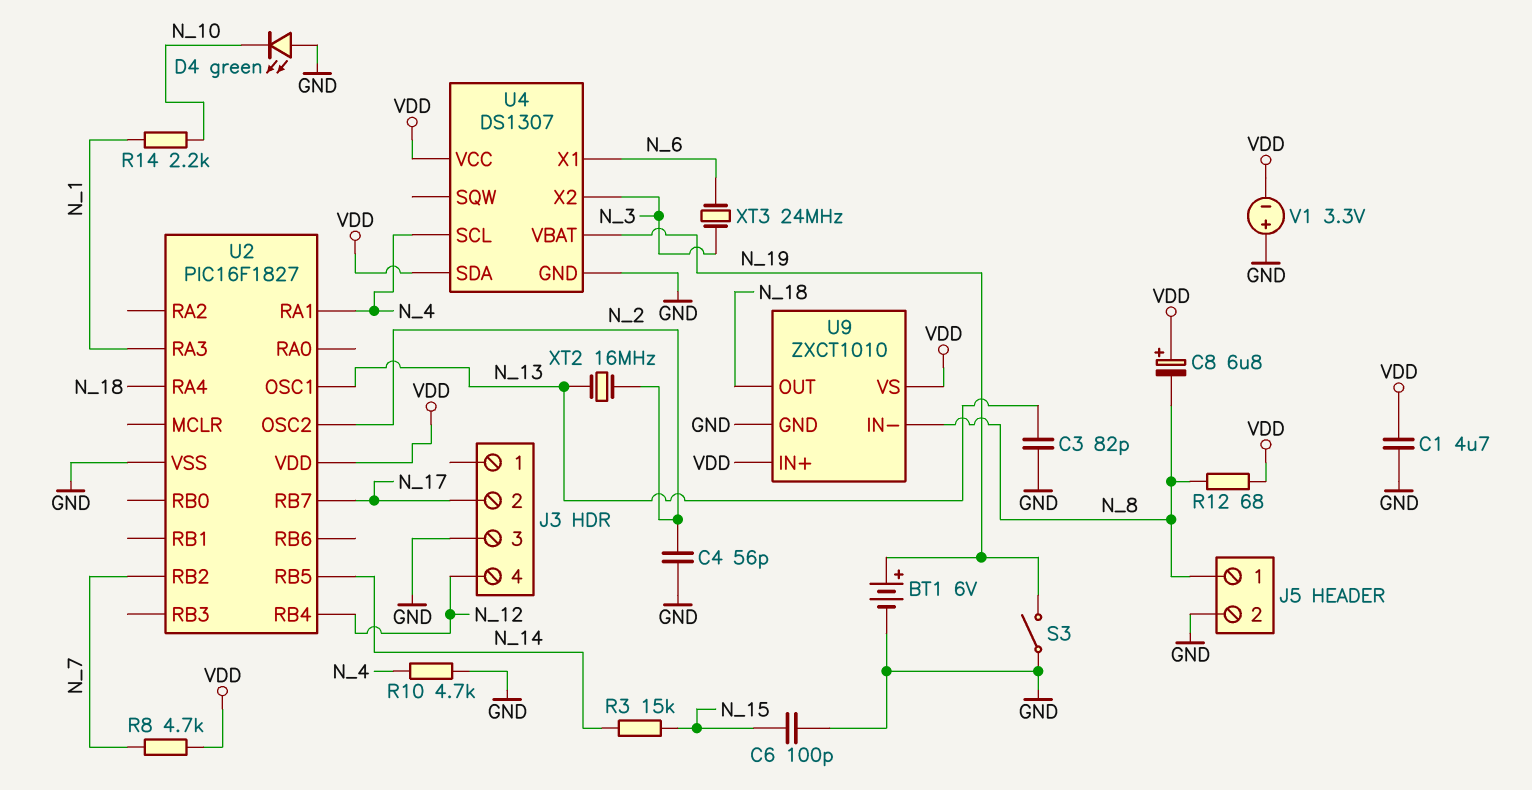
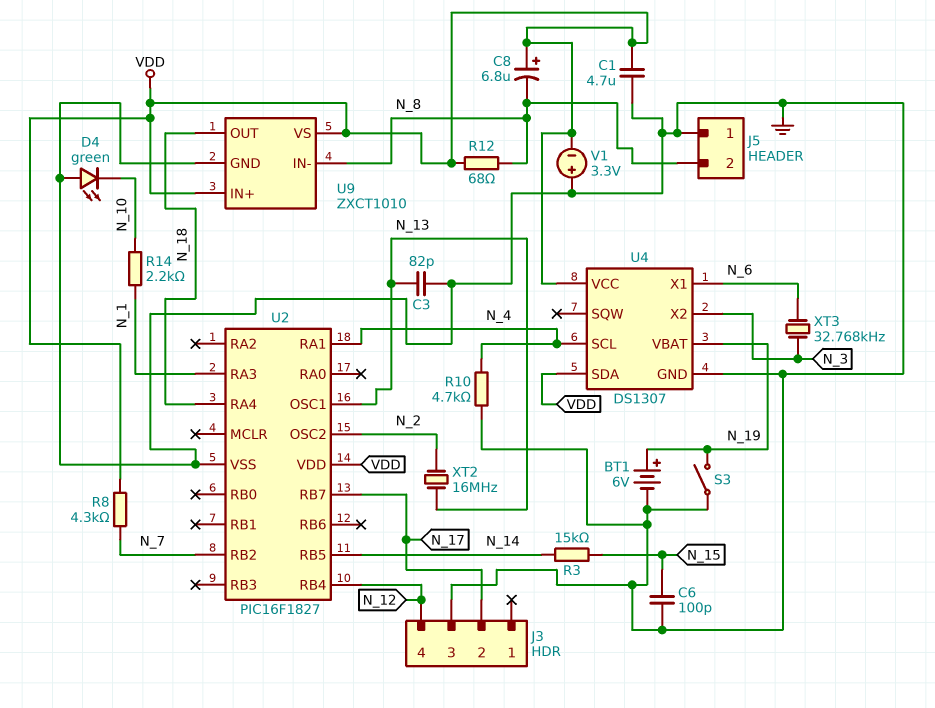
C4: 56pF (GND, N_2) -> none
J5 pin 1: N_8 -> GND
J5 pin 2: GND -> N_8
R8: 4.7k (N_7, VDD) -> 4.3k (N_7, VDD)
XT3: 24MHz (N_3, N_6) -> 32.768kHz (N_3, N_6)

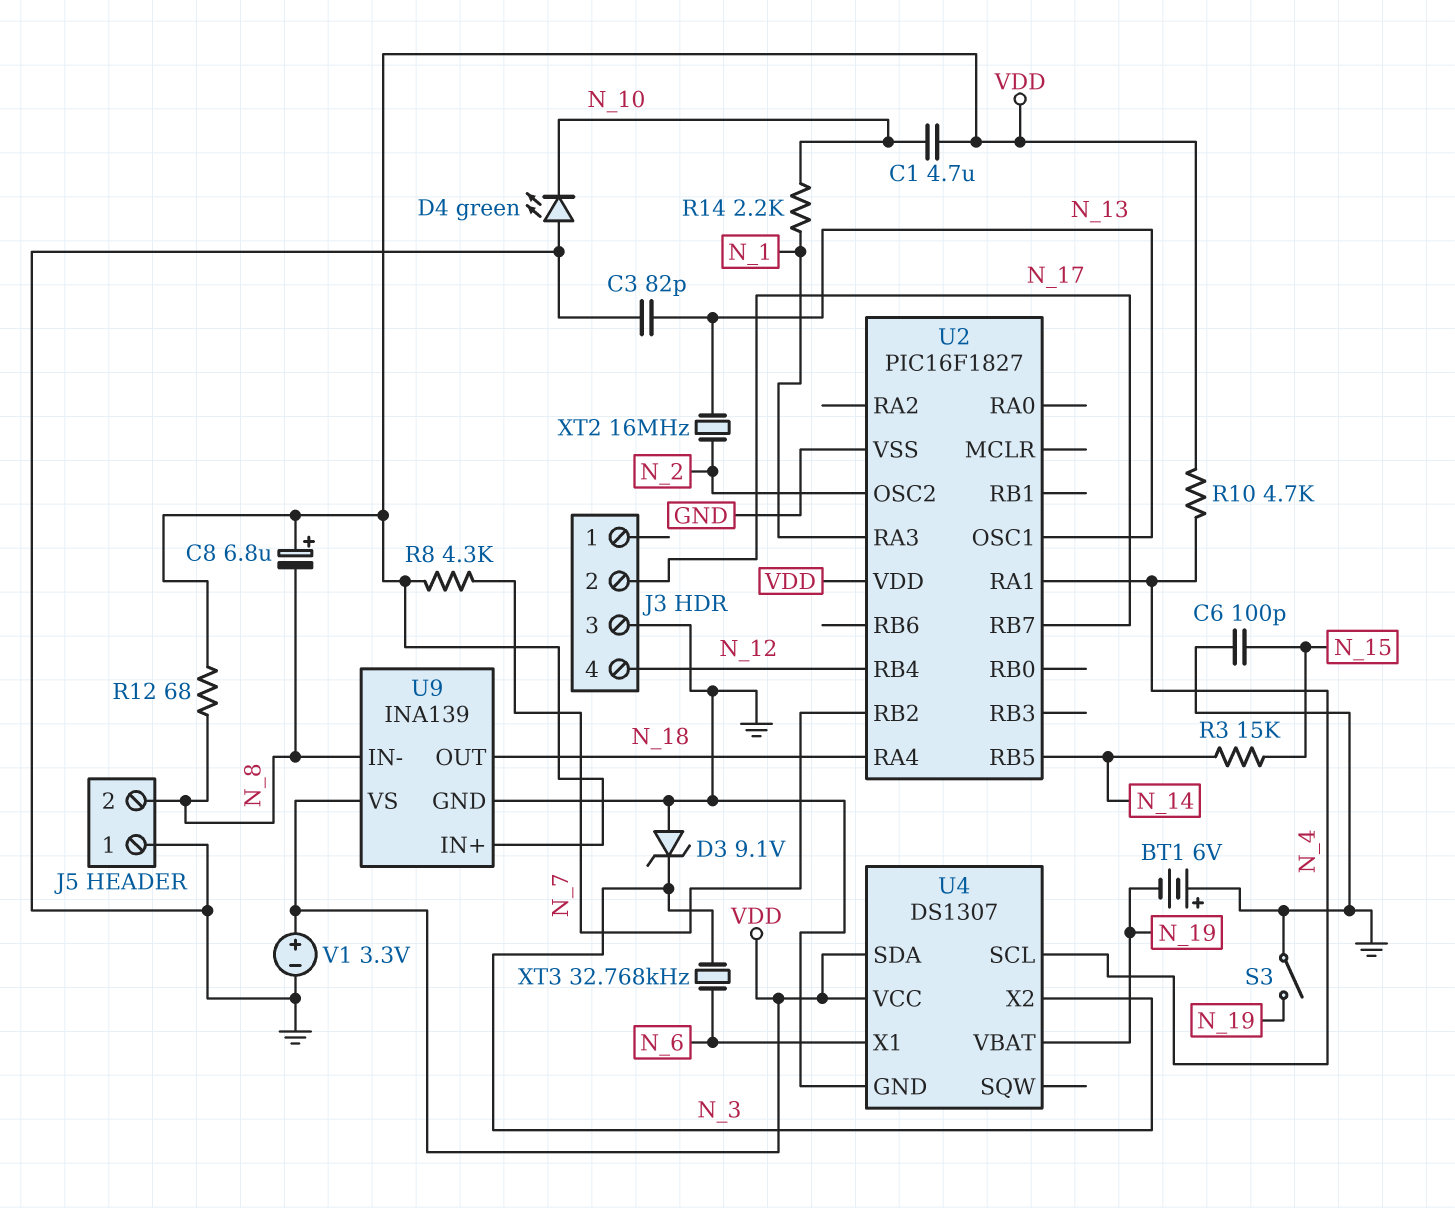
BT1: 6V (plus N_19, minus GND) -> 6V (plus GND, minus N_19)
C1: 4.7uF (GND, VDD) -> 4.7uF (N_10, VDD)
D3: none -> zener 9.1V (A GND, K N_3)
R10: 4.7k (GND, N_4) -> 4.7k (N_4, VDD)
U9: ZXCT1010 -> INA139
V1: 3.3V (plus GND, minus VDD) -> 3.3V (plus VDD, minus GND)

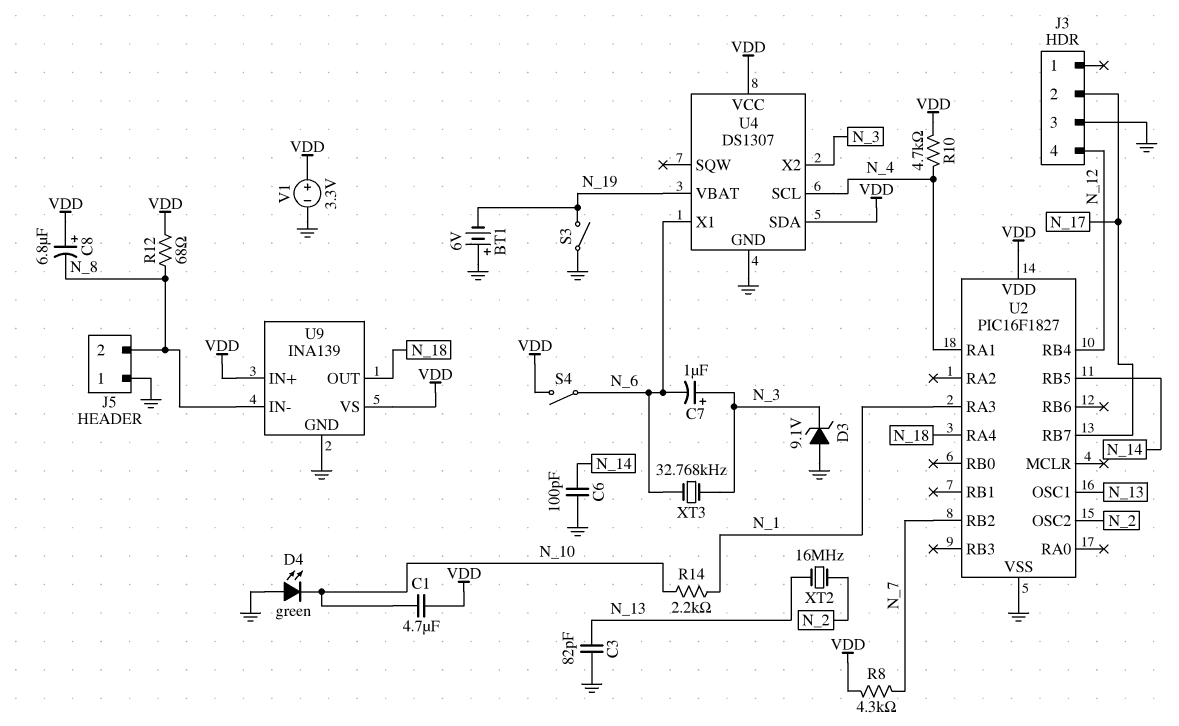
C6: 100pF (GND, N_15) -> 100pF (GND, N_14)
C7: none -> 1uF (plus N_3, minus N_6)
R3: 15k (N_14, N_15) -> none
S4: none -> switch (N_6, VDD)

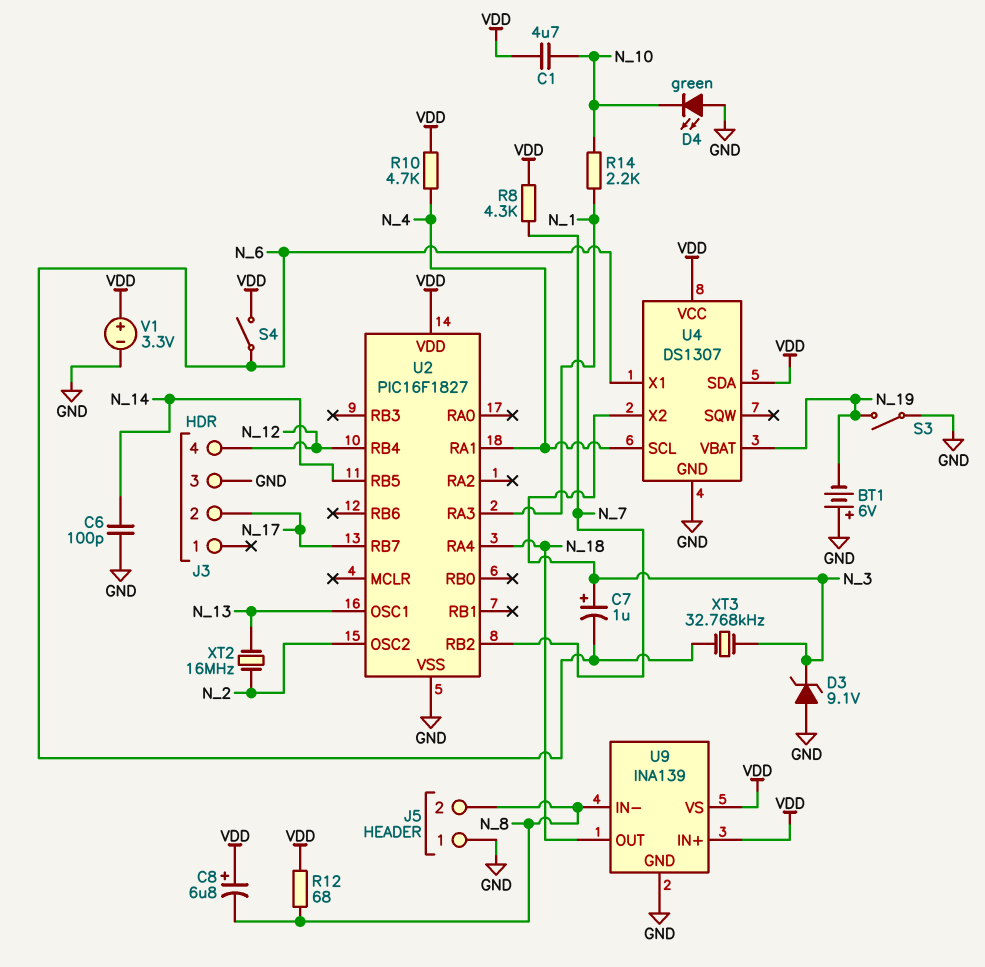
C3: 82pF (GND, N_13) -> none

